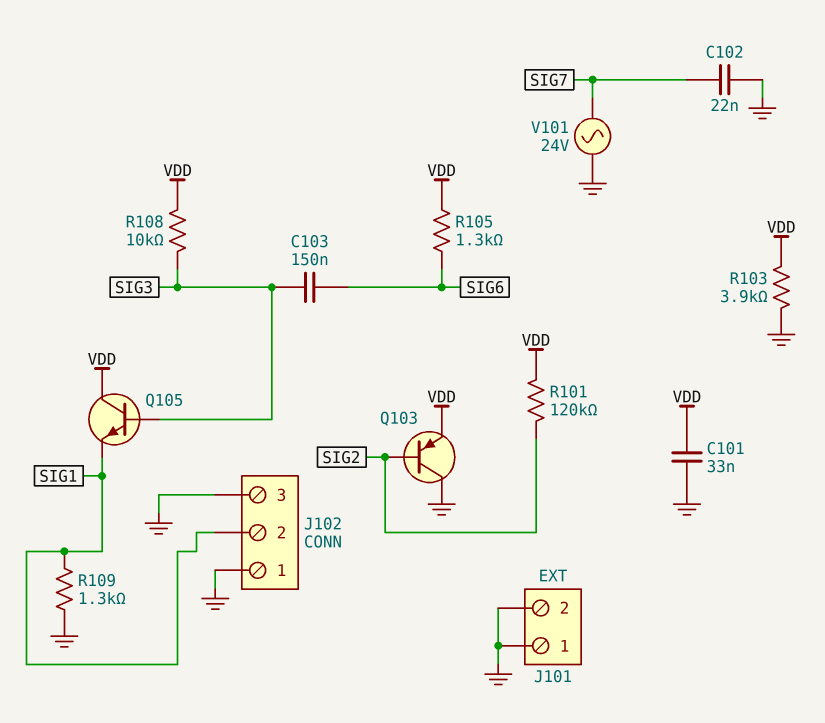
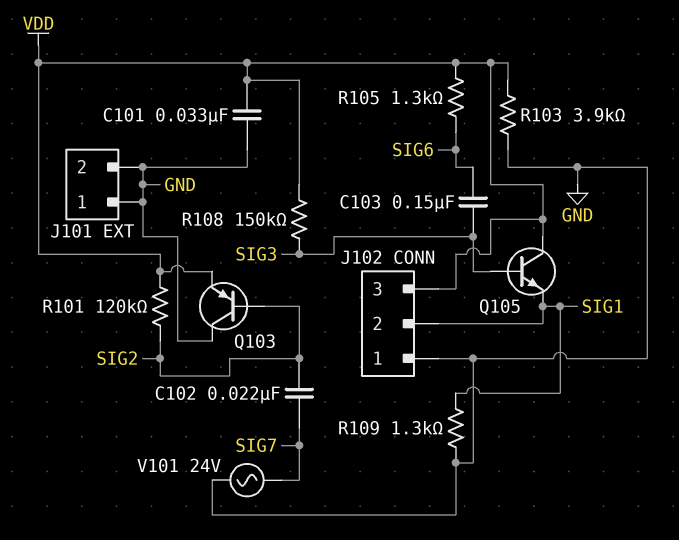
C102: 22nF (GND, SIG7) -> 22nF (SIG2, SIG7)
J102 pin 3: GND -> VDD
R108: 10k (SIG3, VDD) -> 150k (SIG3, VDD)

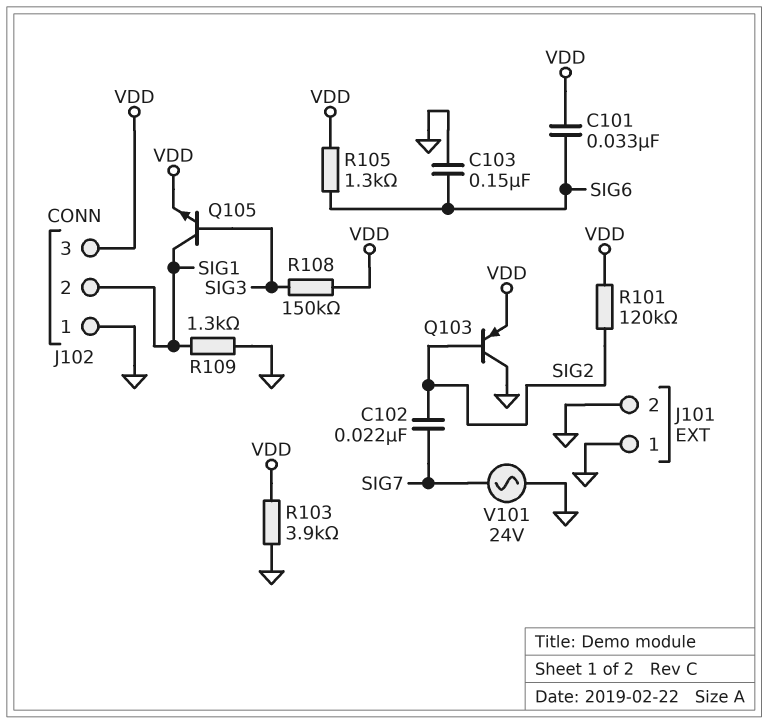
C101: 33nF (GND, VDD) -> 33nF (SIG6, VDD)
C103: 150nF (SIG3, SIG6) -> 150nF (GND, SIG6)
Q105: NPN (B SIG3, C VDD, E SIG1) -> NPN (B SIG3, C SIG1, E VDD)

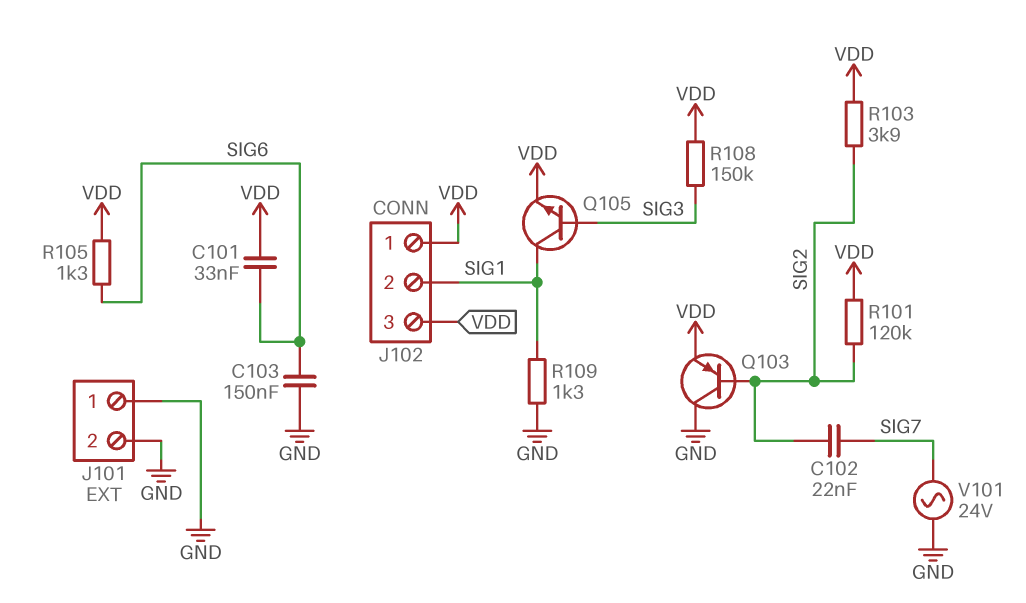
J102 pin 1: GND -> VDD
R103: 3.9k (GND, VDD) -> 3.9k (SIG2, VDD)

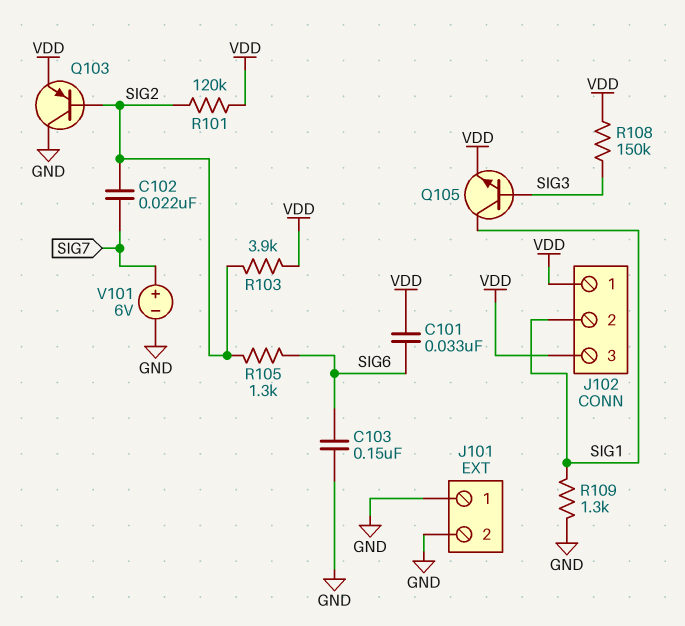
R105: 1.3k (SIG6, VDD) -> 1.3k (SIG2, SIG6)
V101: AC 24V (GND, SIG7) -> 6V (plus SIG7, minus GND)

